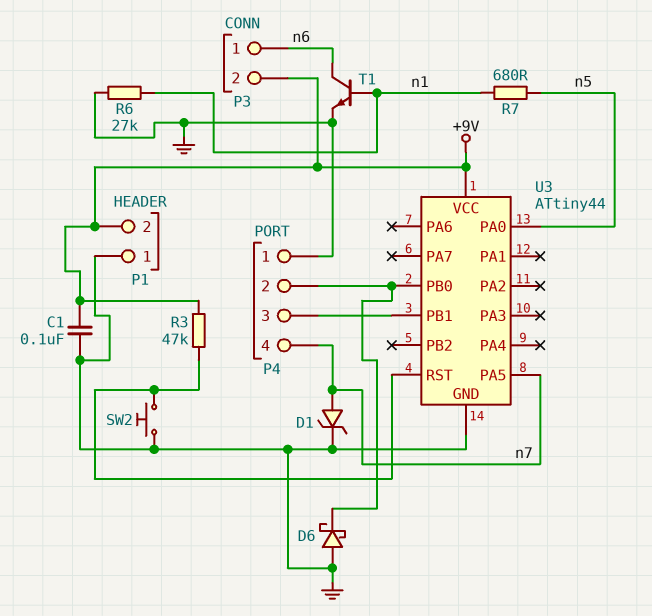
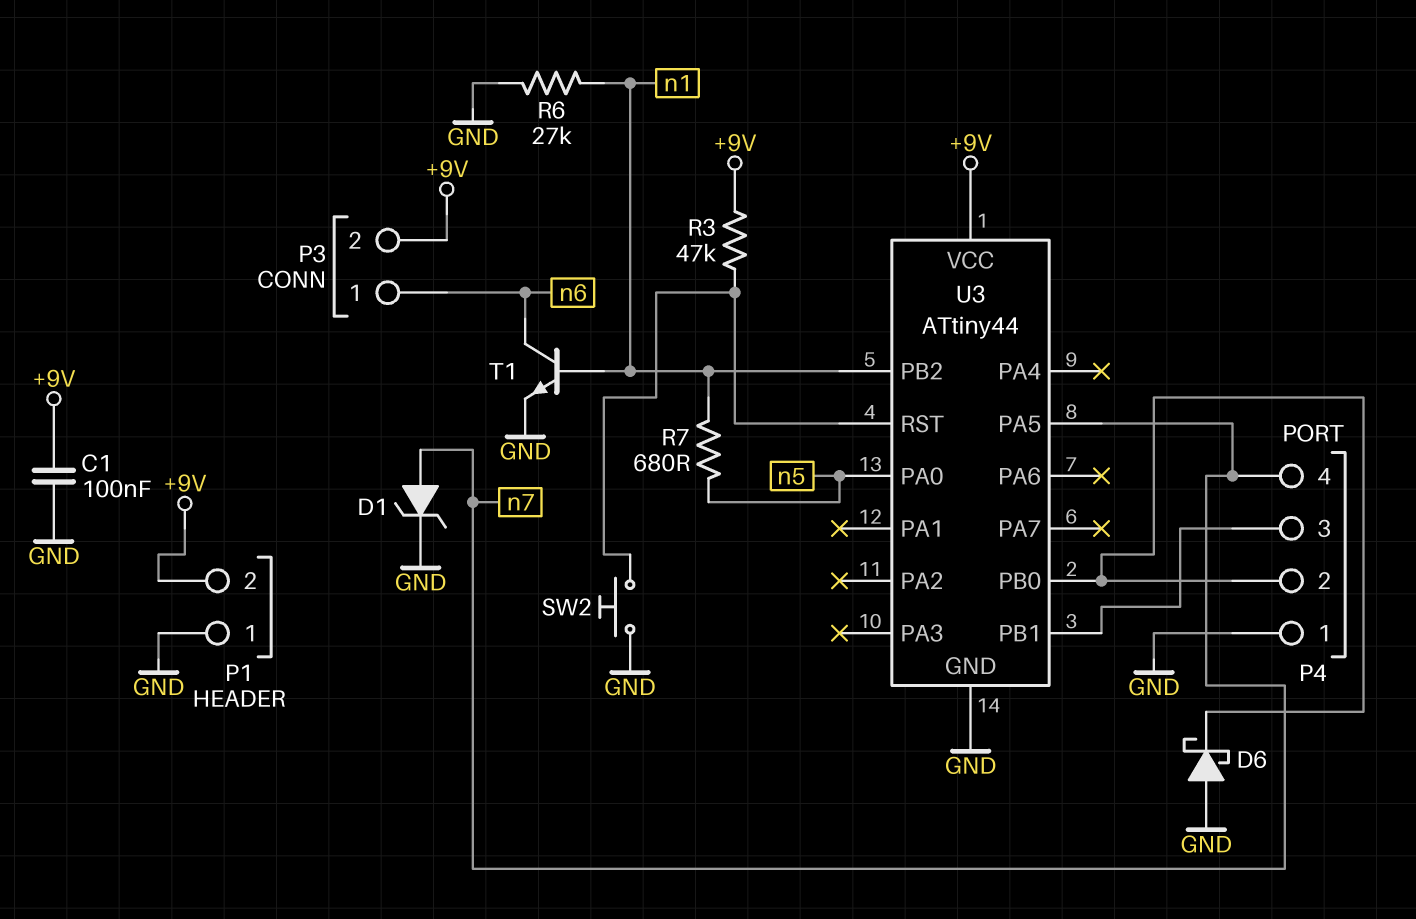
U3 pin PB2: none -> n1

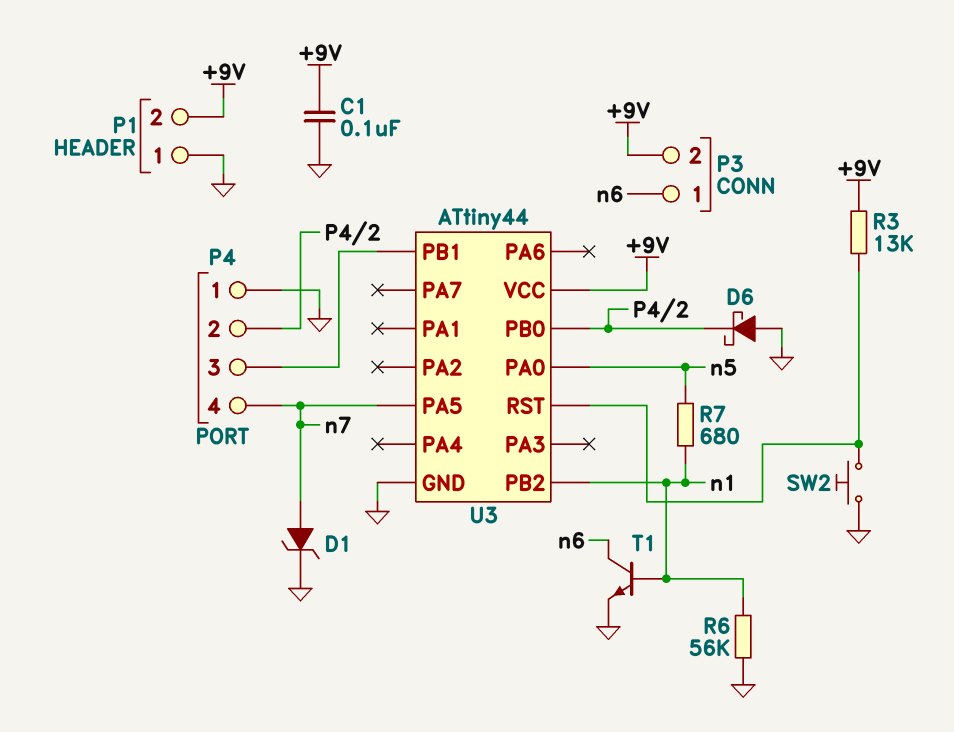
R3: 47k (+9V, U3/RST) -> 13k (+9V, U3/RST)
R6: 27k (GND, n1) -> 56k (GND, n1)

